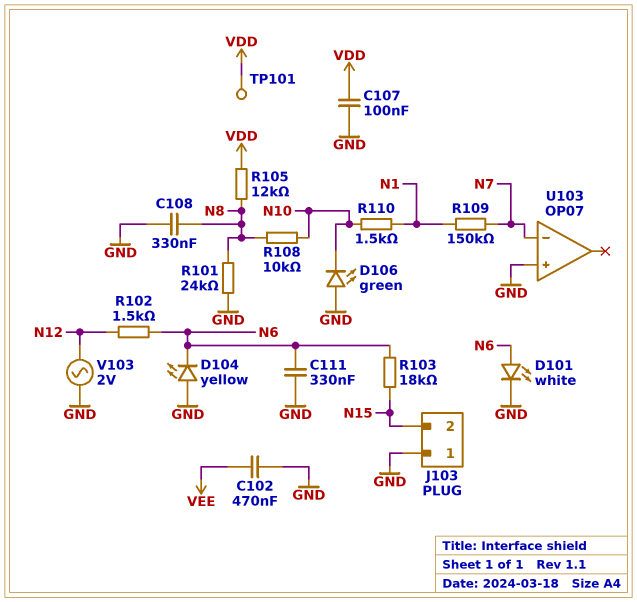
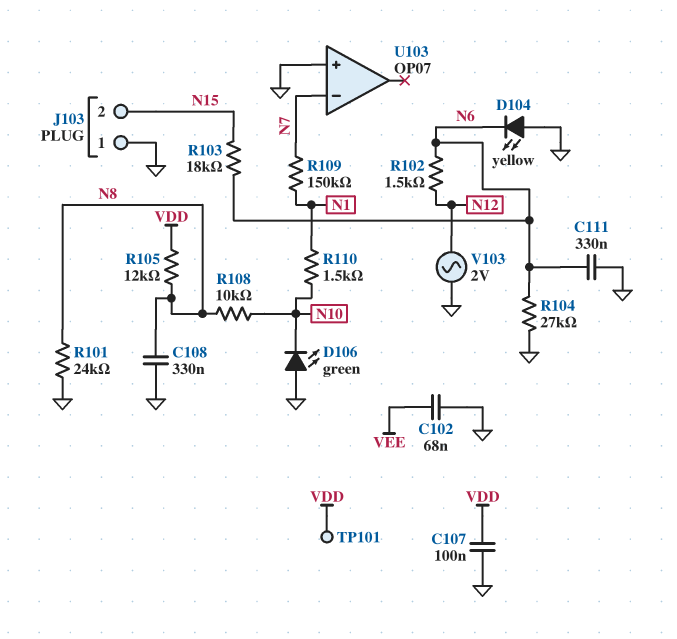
C102: 470nF (GND, VEE) -> 68nF (GND, VEE)
D101: LED white (A N6, K GND) -> none
R104: none -> 27k (GND, N6)

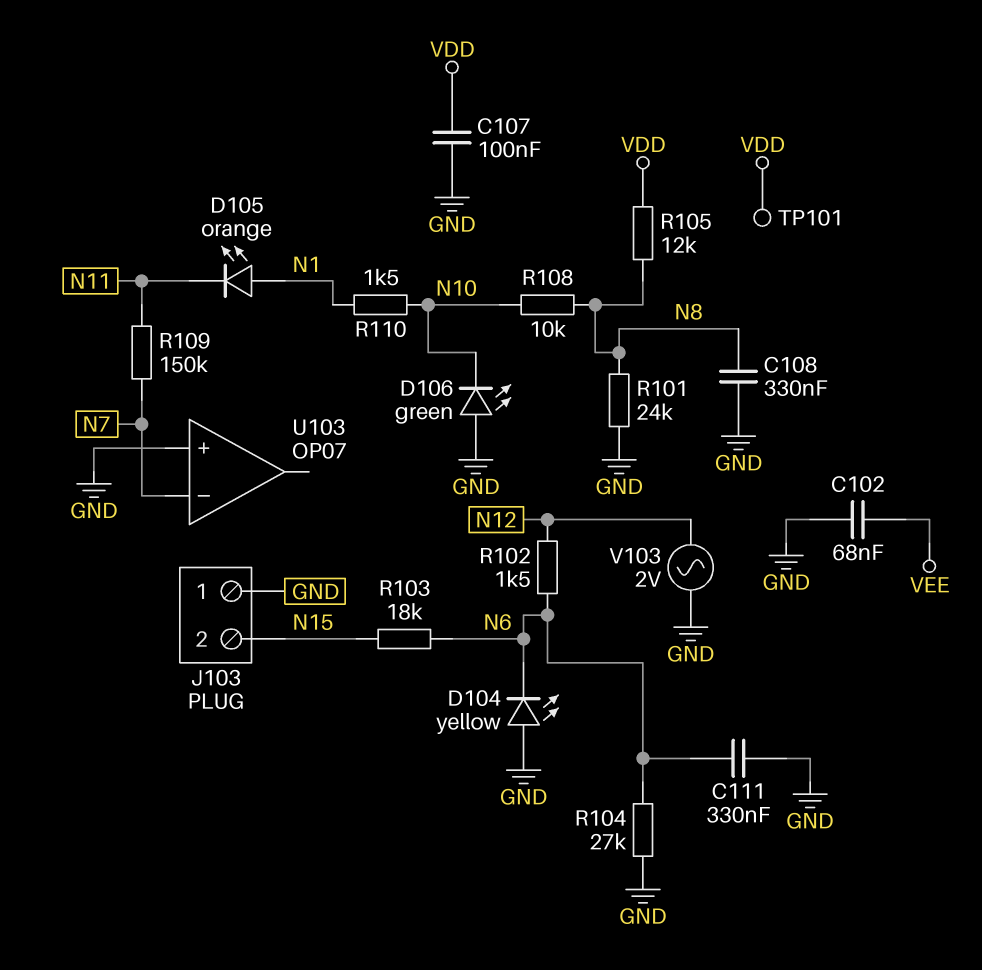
D105: none -> LED orange (A N1, K N11)
R109: 150k (N1, N7) -> 150k (N7, N11)

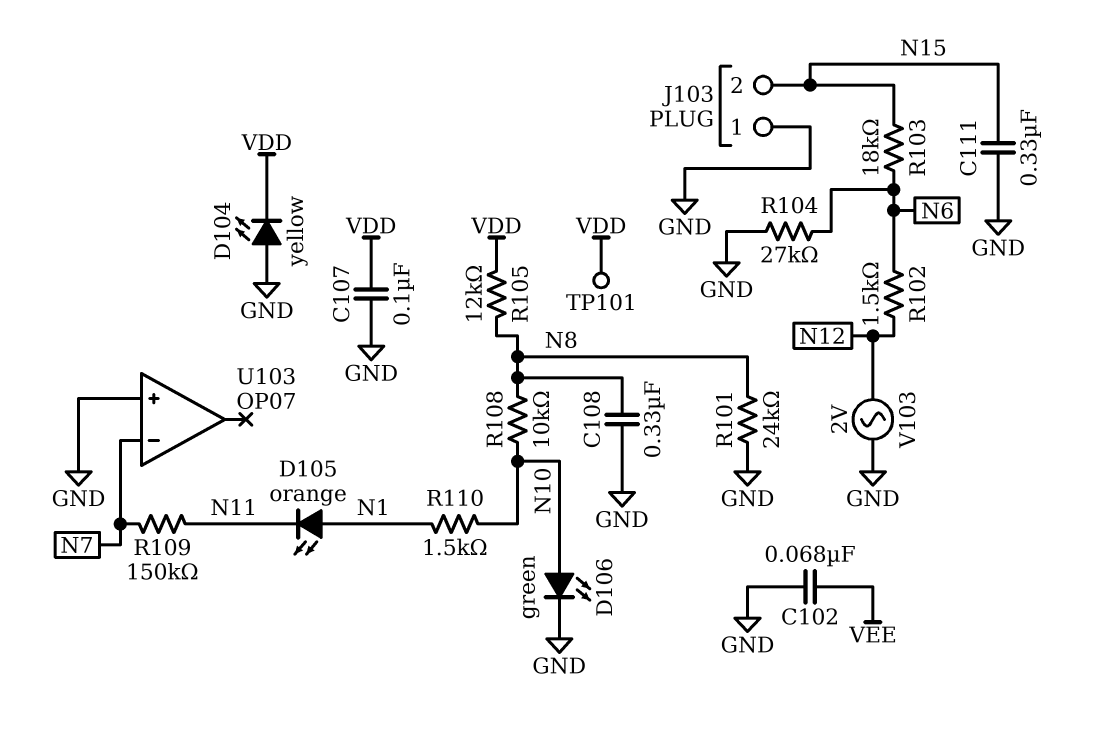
C111: 330nF (GND, N6) -> 330nF (GND, N15)
D104: LED yellow (A GND, K N6) -> LED yellow (A GND, K VDD)
D106: LED green (A GND, K N10) -> LED green (A N10, K GND)

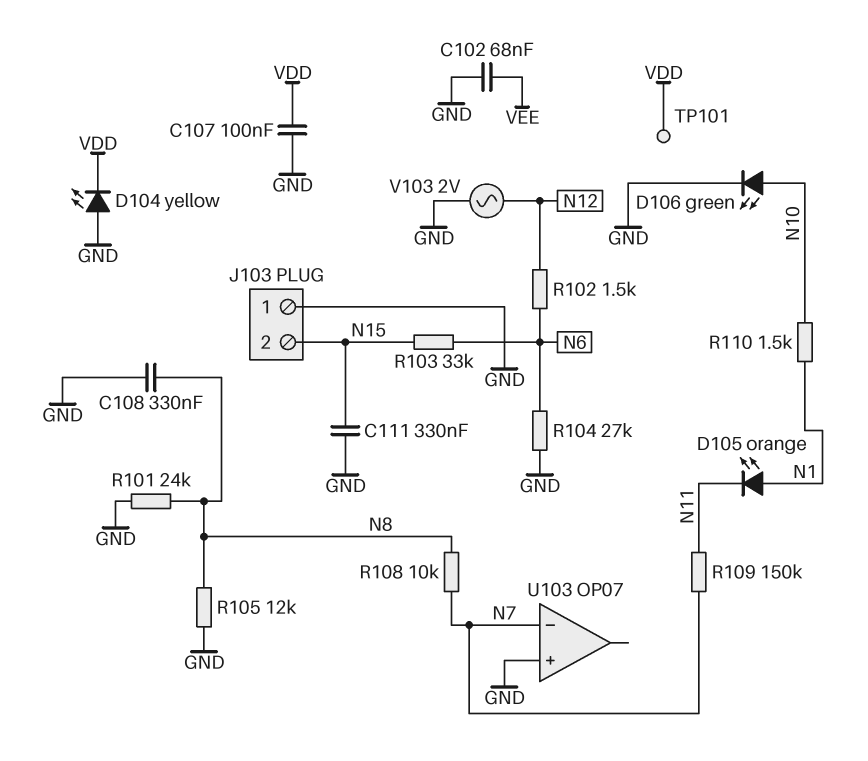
R103: 18k (N6, N15) -> 33k (N6, N15)
R105: 12k (N8, VDD) -> 12k (GND, N8)
R108: 10k (N8, N10) -> 10k (N7, N8)

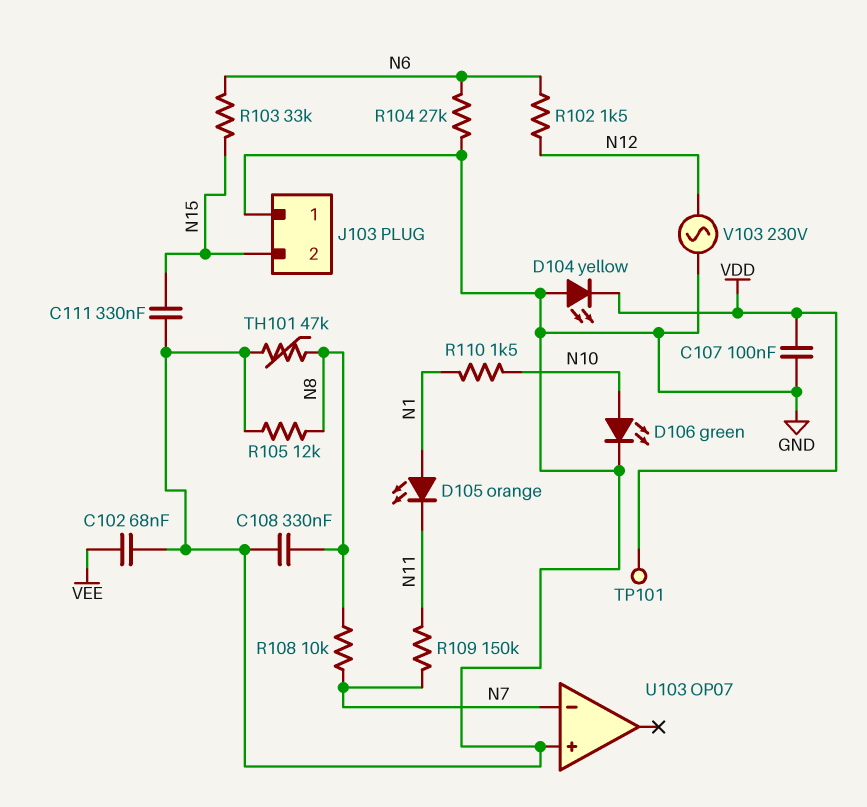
R101: 24k (GND, N8) -> none
TH101: none -> 47k (GND, N8)
V103: AC 2V (GND, N12) -> AC 230V (GND, N12)

